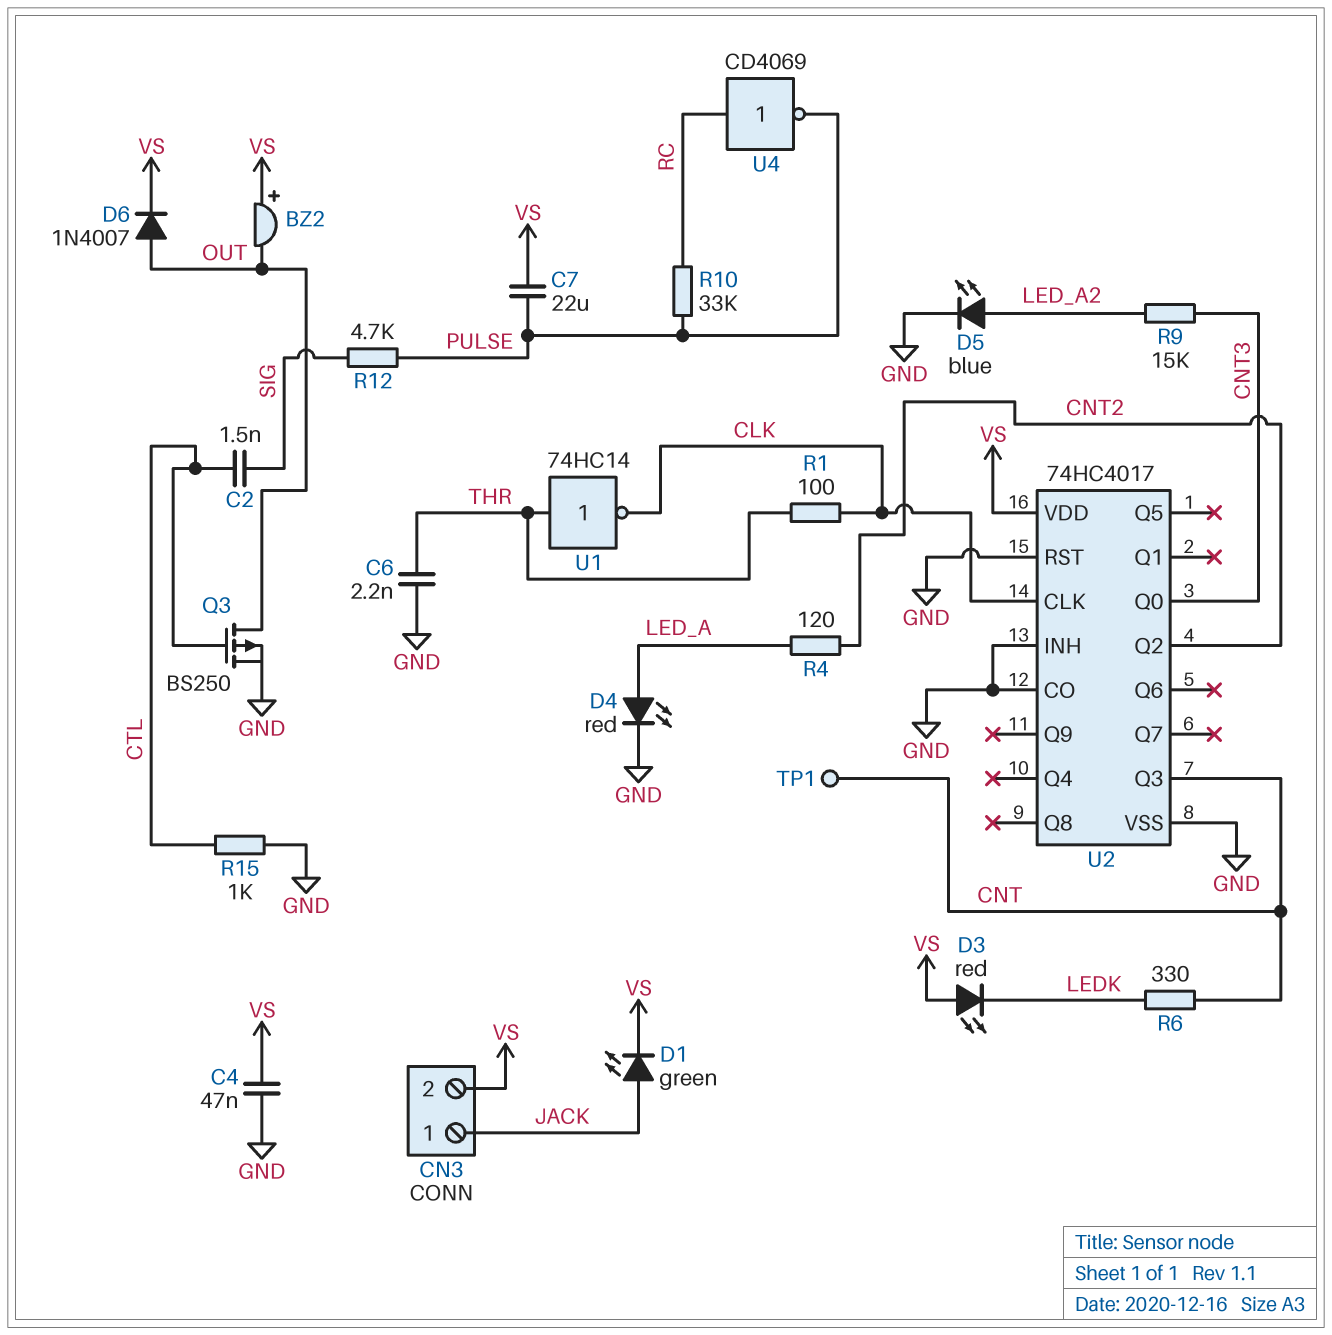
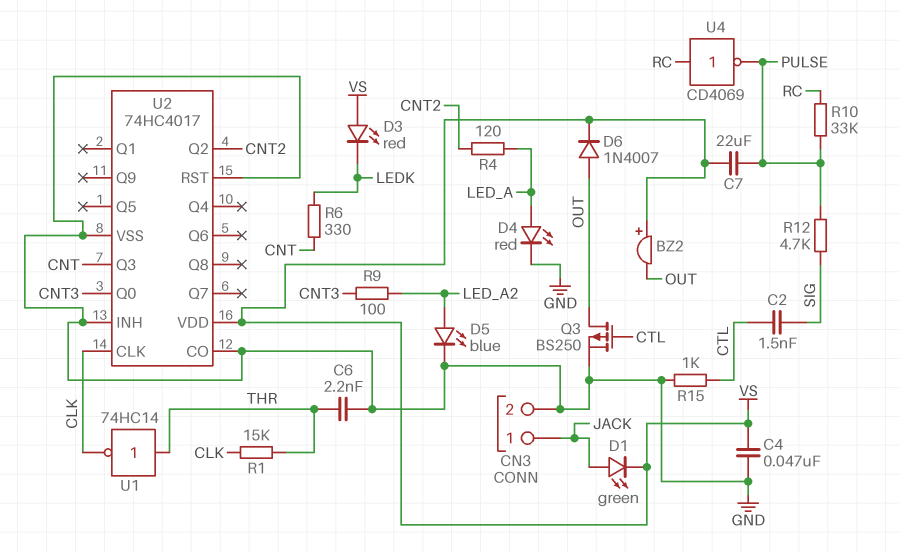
CN3 pin 2: VS -> GND
R1: 100 (CLK, THR) -> 15k (CLK, THR)
R9: 15k (CNT3, LED_A2) -> 100 (CNT3, LED_A2)
TP1: test point (CNT) -> none

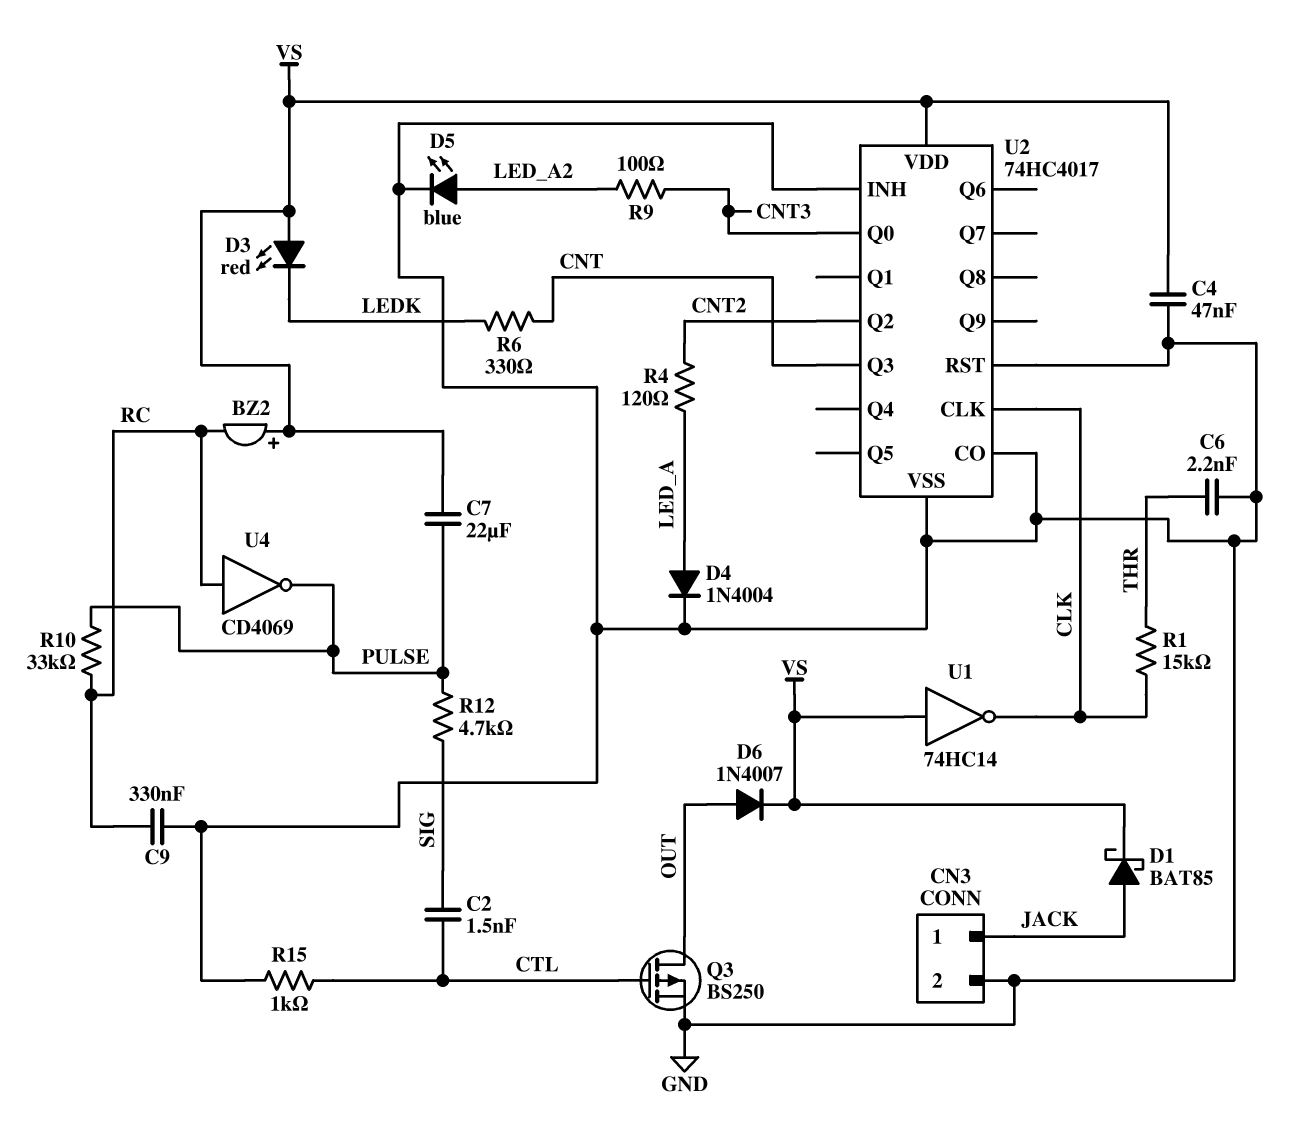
BZ2: buzzer (plus VS, minus OUT) -> buzzer (plus VS, minus RC)
C9: none -> 330nF (GND, RC)
D1: LED green (A JACK, K VS) -> schottky BAT85 (A JACK, K VS)
D4: LED red (A LED_A, K GND) -> diode 1N4004 (A LED_A, K GND)
U1: NOT 74HC14 (in THR, out CLK) -> NOT 74HC14 (in VS, out CLK)

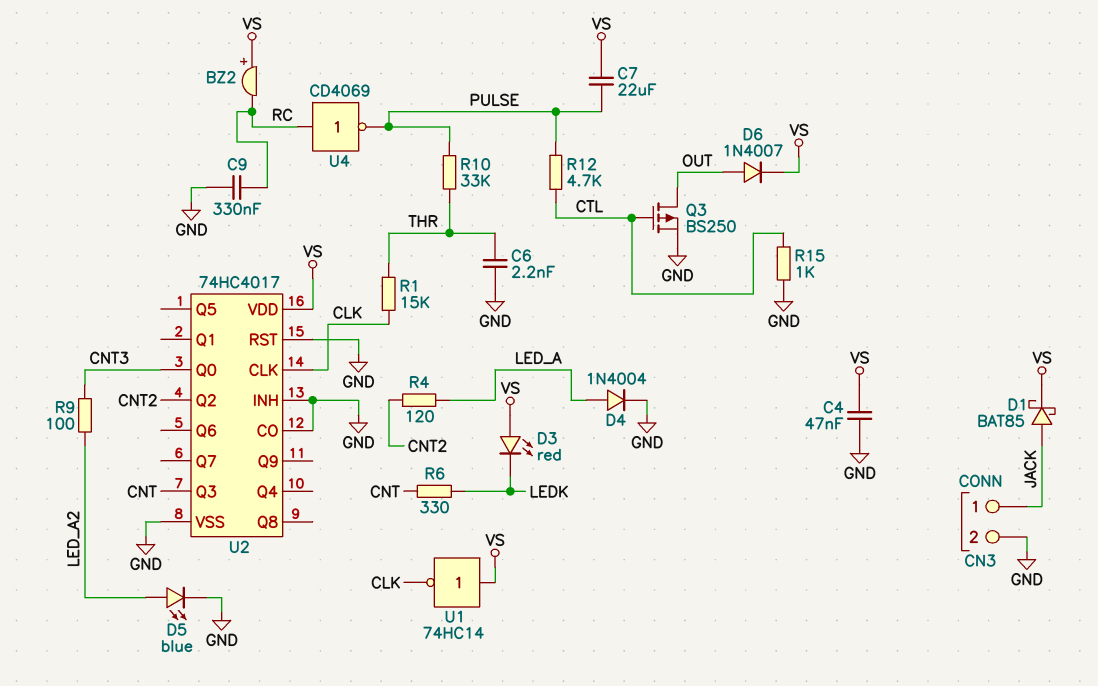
C2: 1.5nF (CTL, SIG) -> none
R10: 33k (PULSE, RC) -> 33k (PULSE, THR)
R12: 4.7k (PULSE, SIG) -> 4.7k (CTL, PULSE)

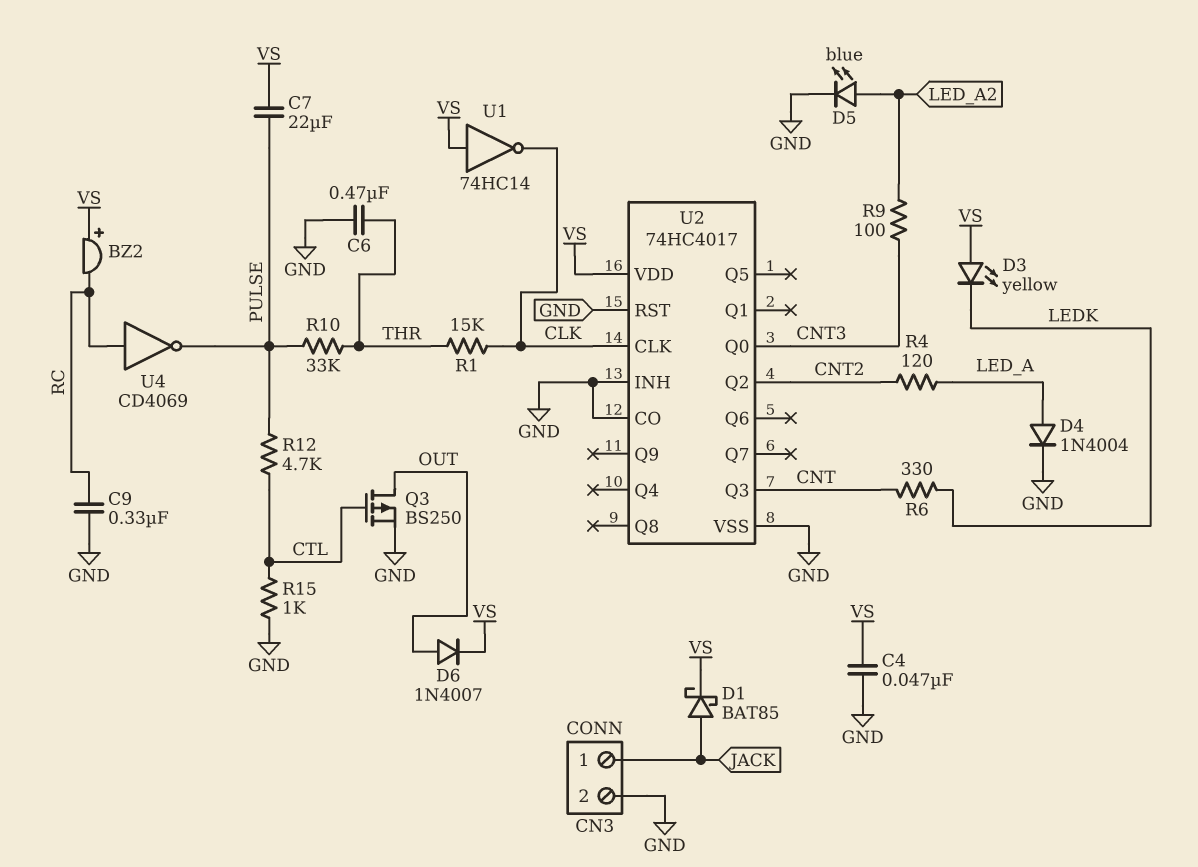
C6: 2.2nF (GND, THR) -> 470nF (GND, THR)
D3: LED red (A VS, K LEDK) -> LED yellow (A VS, K LEDK)

